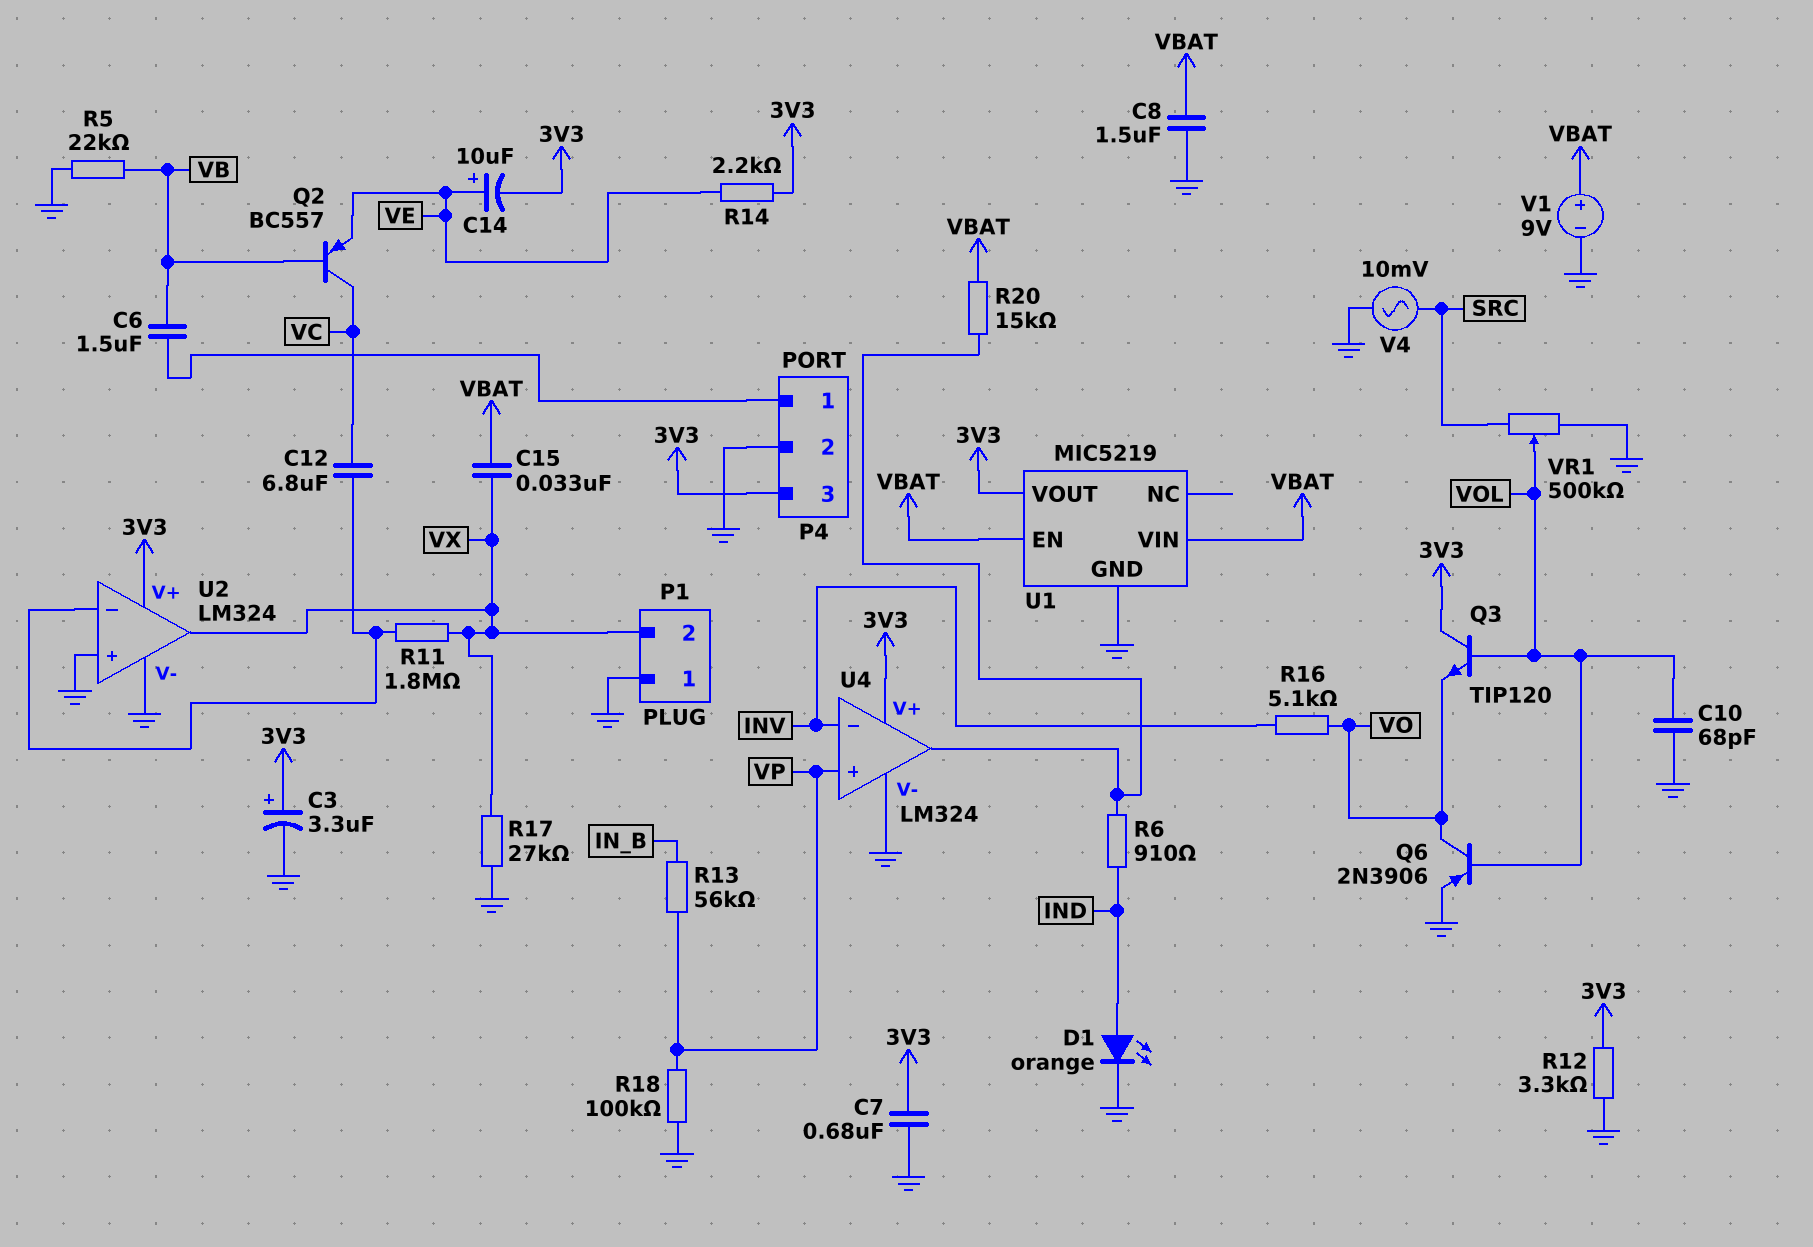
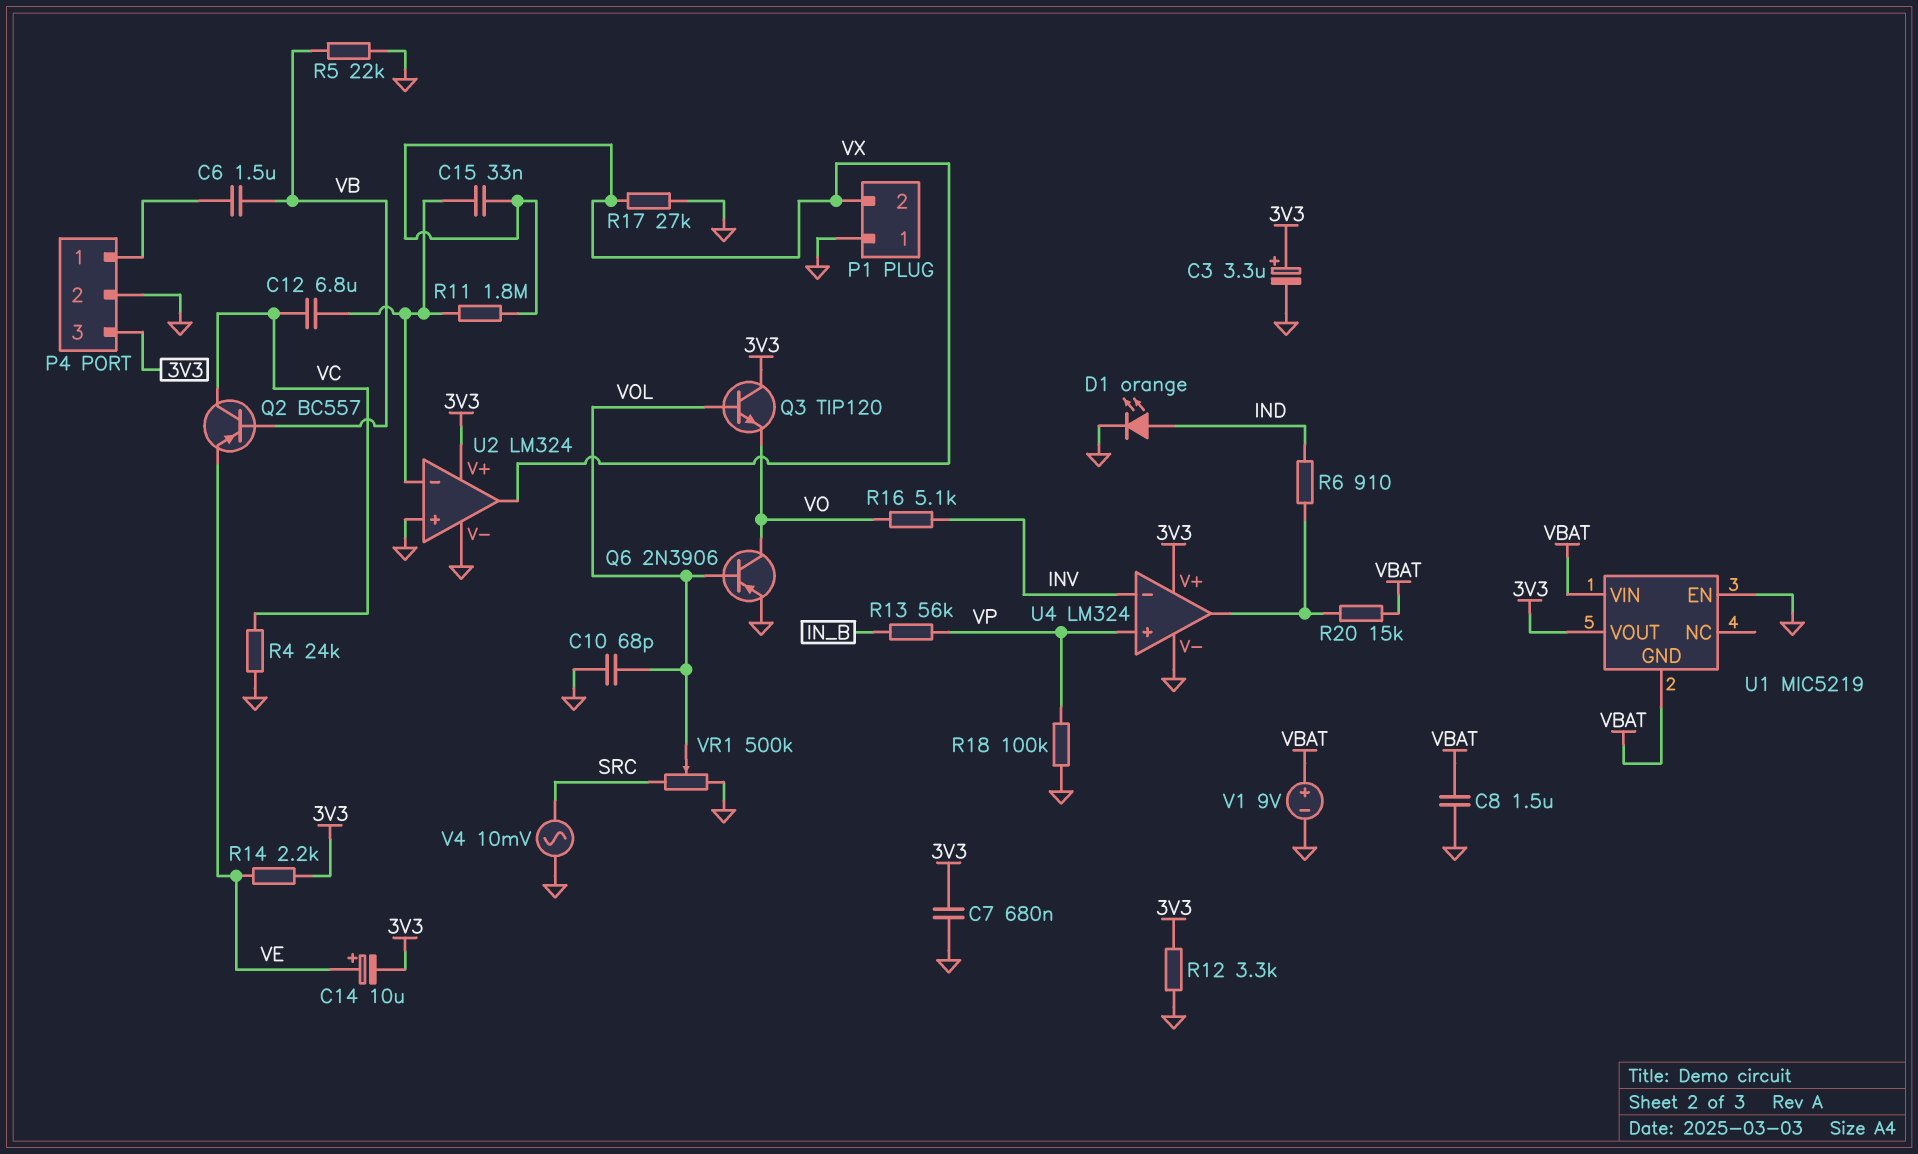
C15: 33nF (VBAT, VX) -> 33nF (U2/in-, VX)
R4: none -> 24k (GND, VC)
U1 pin EN: VBAT -> GND
U1 pin GND: GND -> VBAT

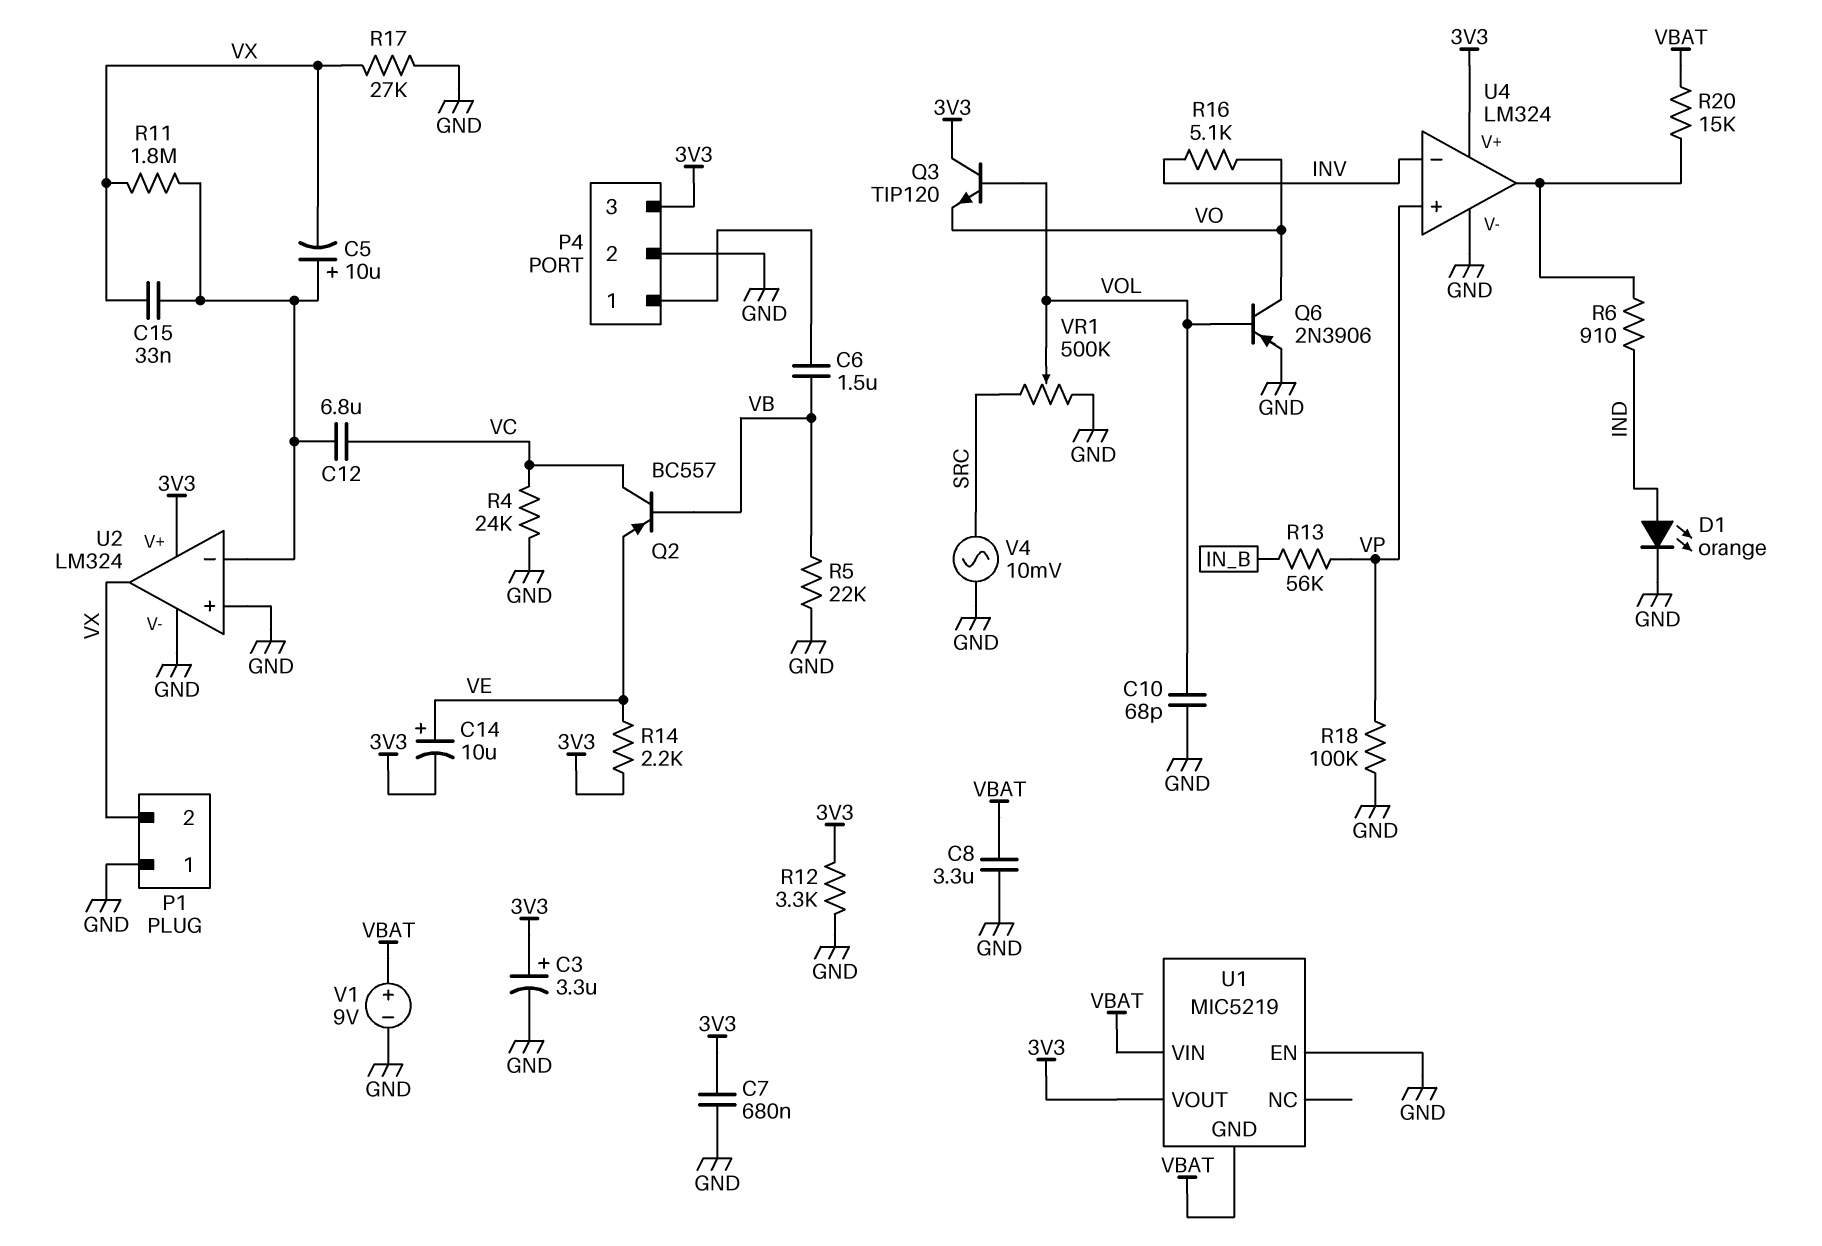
C5: none -> 10uF (plus U2/in-, minus VX)
C8: 1.5uF (GND, VBAT) -> 3.3uF (GND, VBAT)

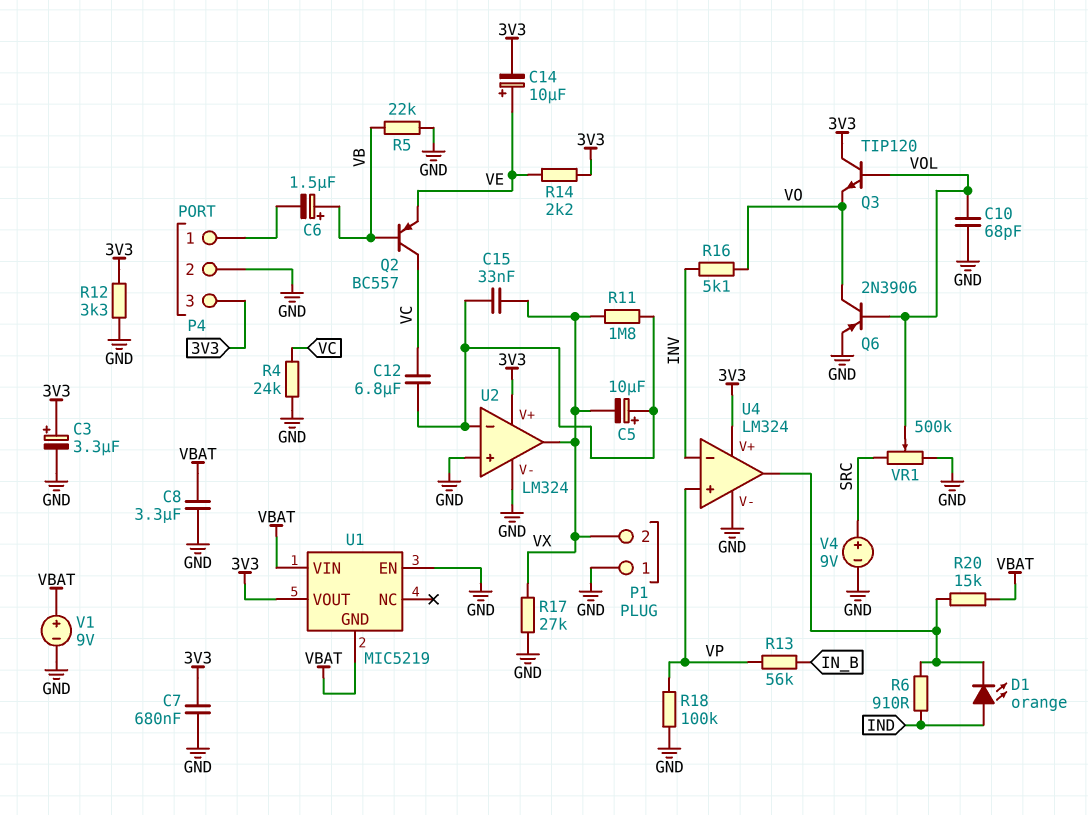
C6: 1.5uF (P4/1, VB) -> 1.5uF (plus VB, minus P4/1)
D1: LED orange (A IND, K GND) -> LED orange (A IND, K U4/out)
V4: AC 10mV (GND, SRC) -> 9V (plus SRC, minus GND)

